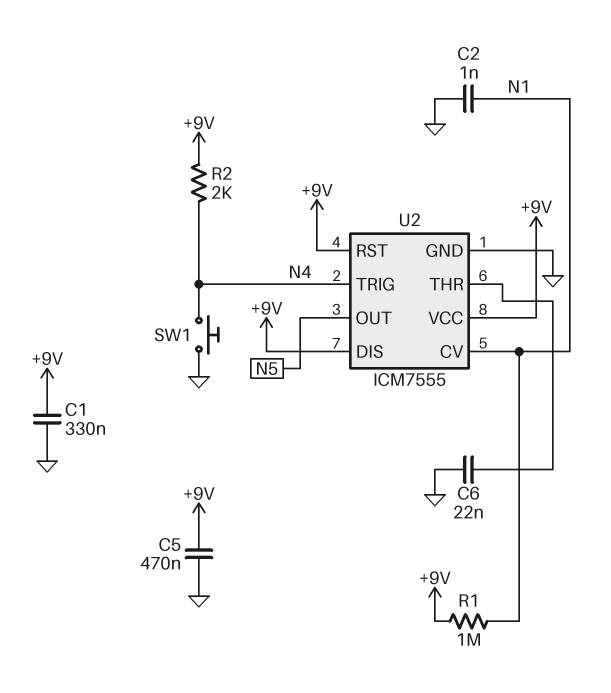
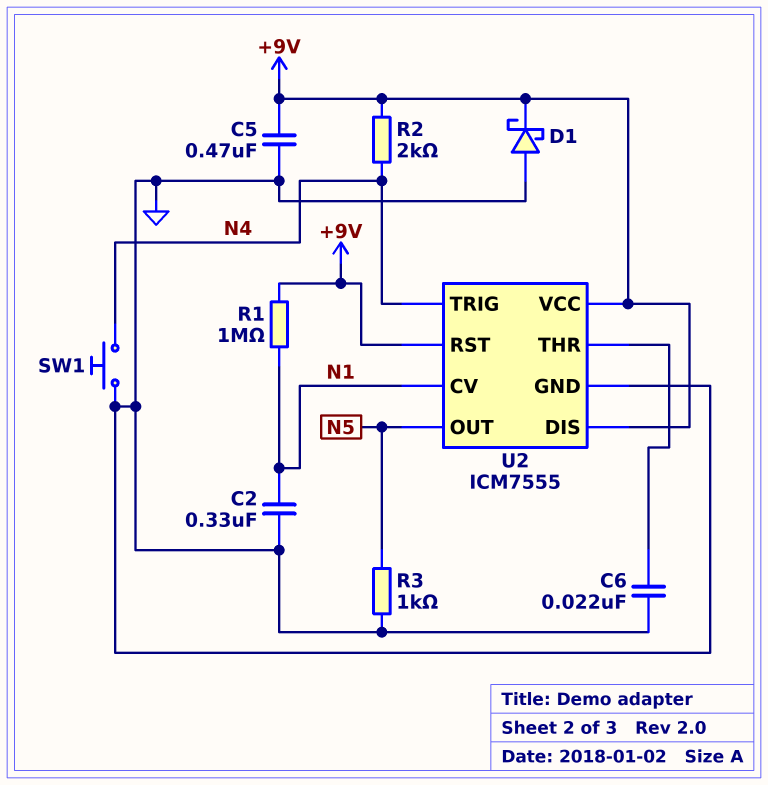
C1: 330nF (+9V, GND) -> none
C2: 1nF (GND, N1) -> 330nF (GND, N1)
D1: none -> schottky (A GND, K +9V)
R3: none -> 1k (GND, N5)

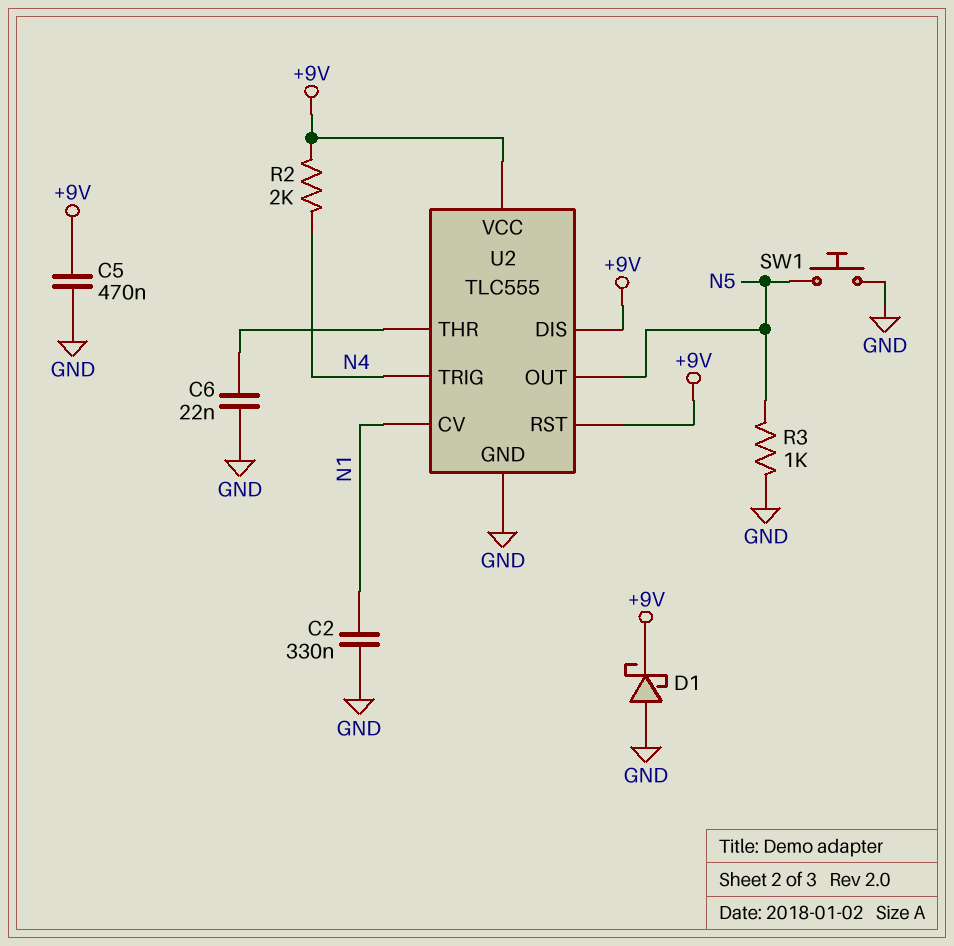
R1: 1M (+9V, N1) -> none
SW1: button (GND, N4) -> button (GND, N5)
U2: ICM7555 -> TLC555

